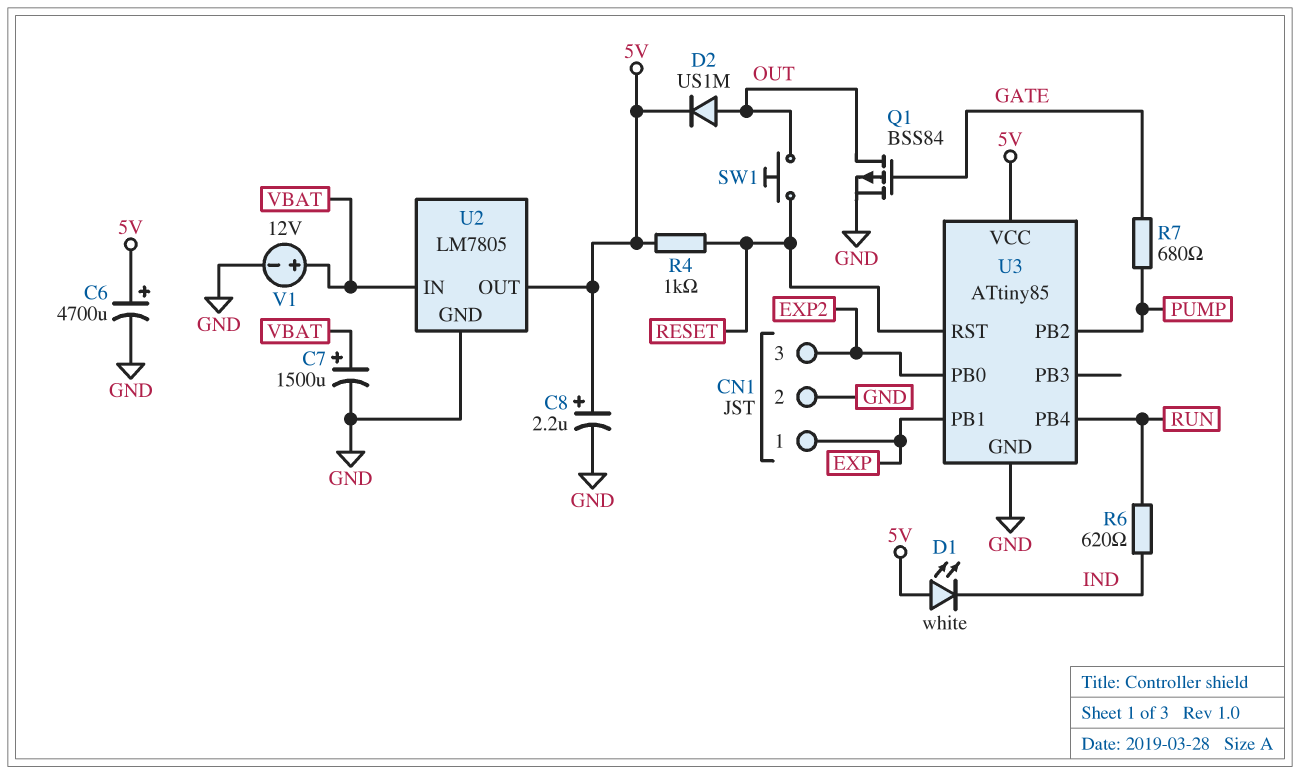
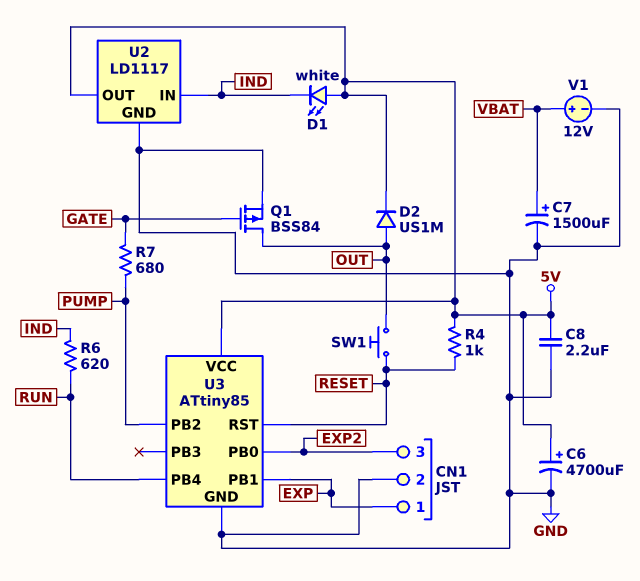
C8: 2.2uF (plus 5V, minus GND) -> 2.2uF (5V, GND)
U2: LM7805 -> LD1117
U2 pin IN: VBAT -> IND

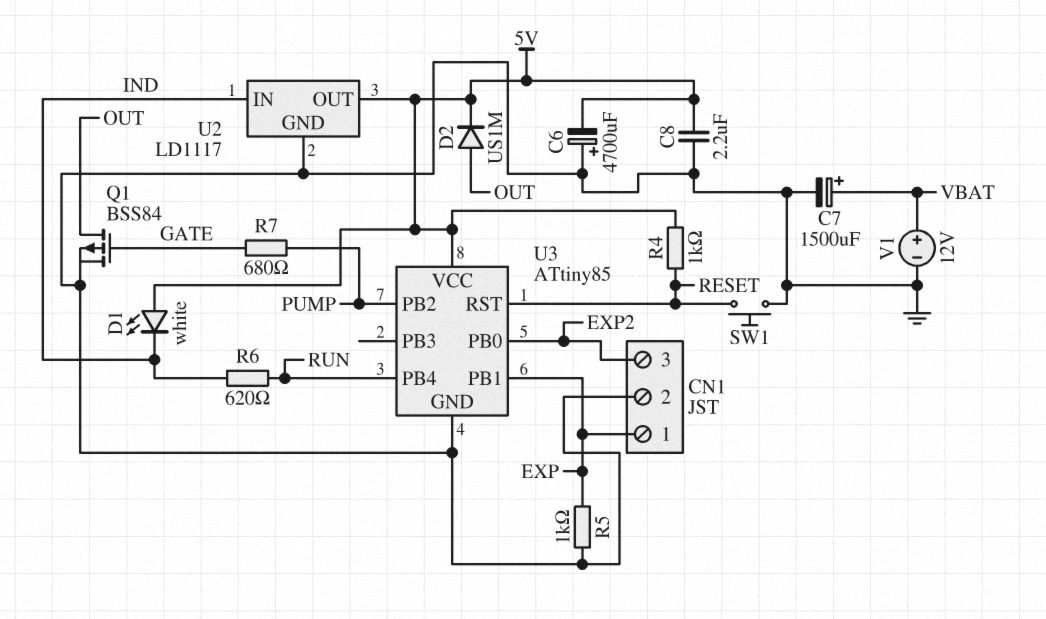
C6: 4700uF (plus 5V, minus GND) -> 4700uF (plus GND, minus 5V)
R5: none -> 1k (EXP, GND)
SW1: button (OUT, RESET) -> button (GND, RESET)

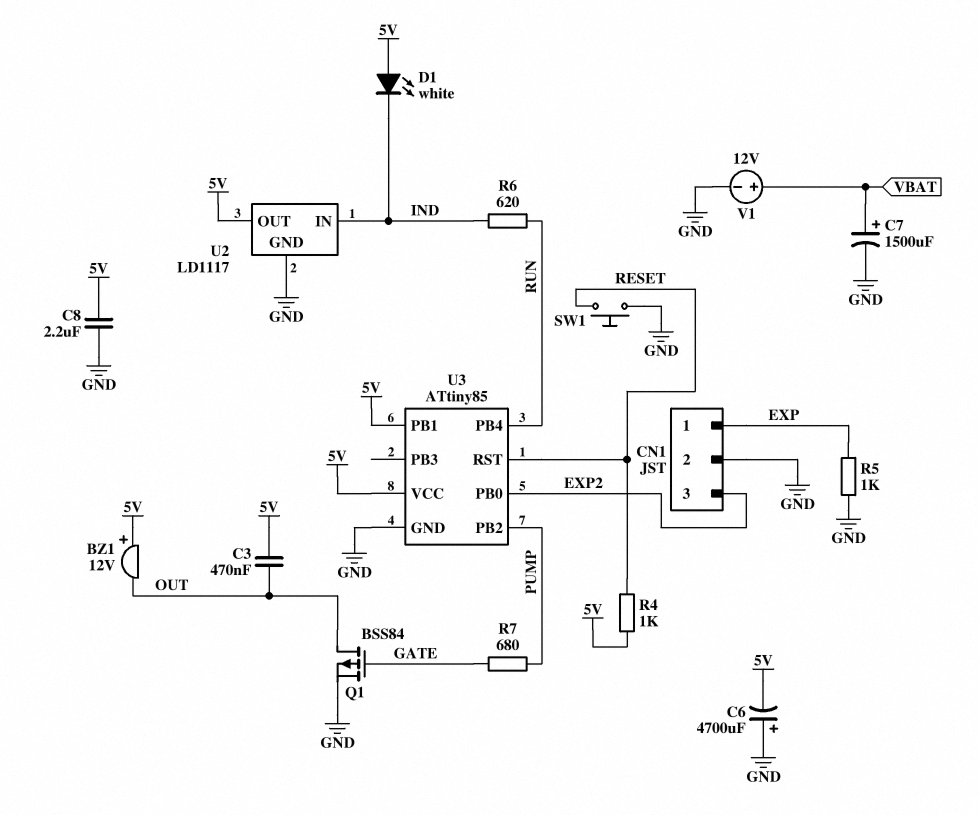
BZ1: none -> buzzer 12V (plus 5V, minus OUT)
C3: none -> 470nF (5V, OUT)
D2: diode US1M (A OUT, K 5V) -> none
U3 pin PB1: EXP -> 5V

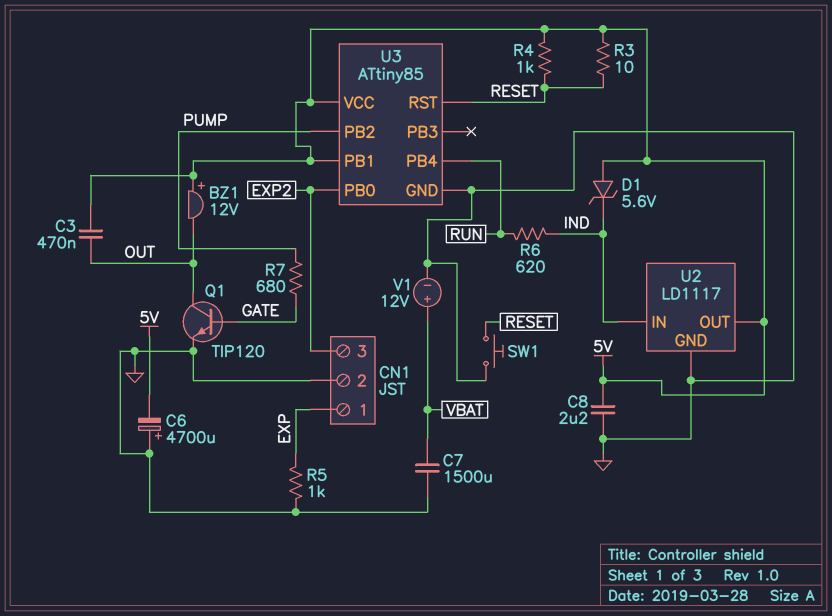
C7: 1500uF (plus VBAT, minus GND) -> 1500uF (GND, VBAT)
D1: LED white (A 5V, K IND) -> zener 5.6V (A 5V, K IND)
Q1: PMOS BSS84 (G GATE, D OUT, S GND) -> NPN TIP120 (B GATE, C OUT, E GND)
R3: none -> 10 (5V, RESET)

